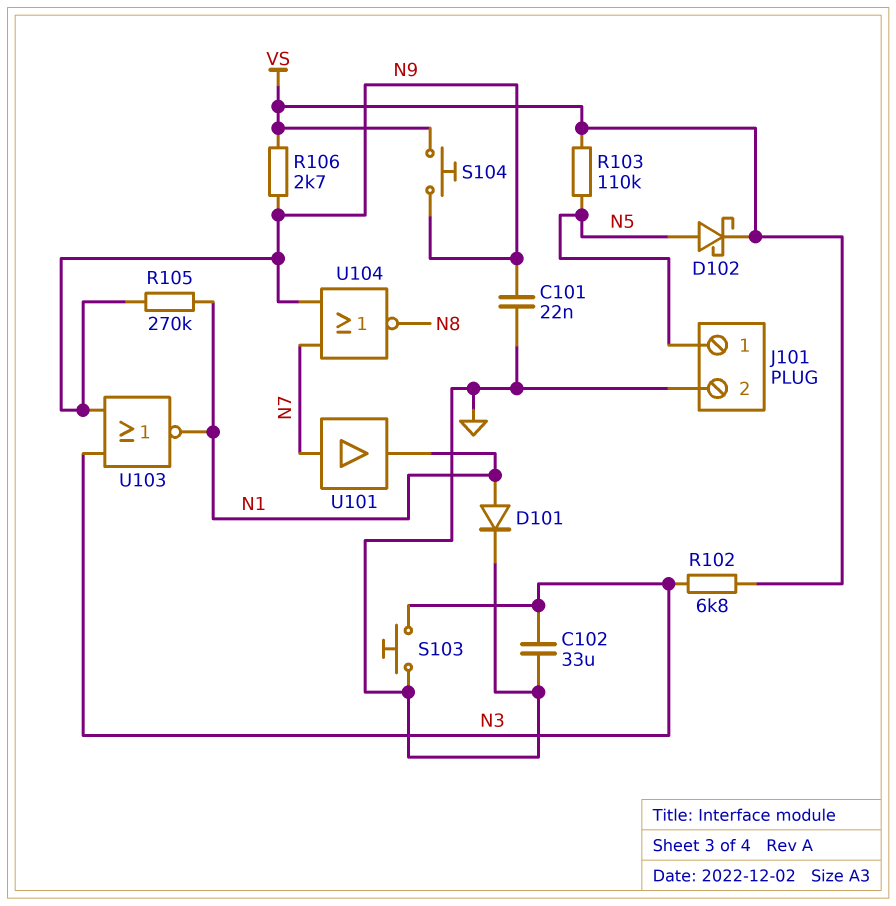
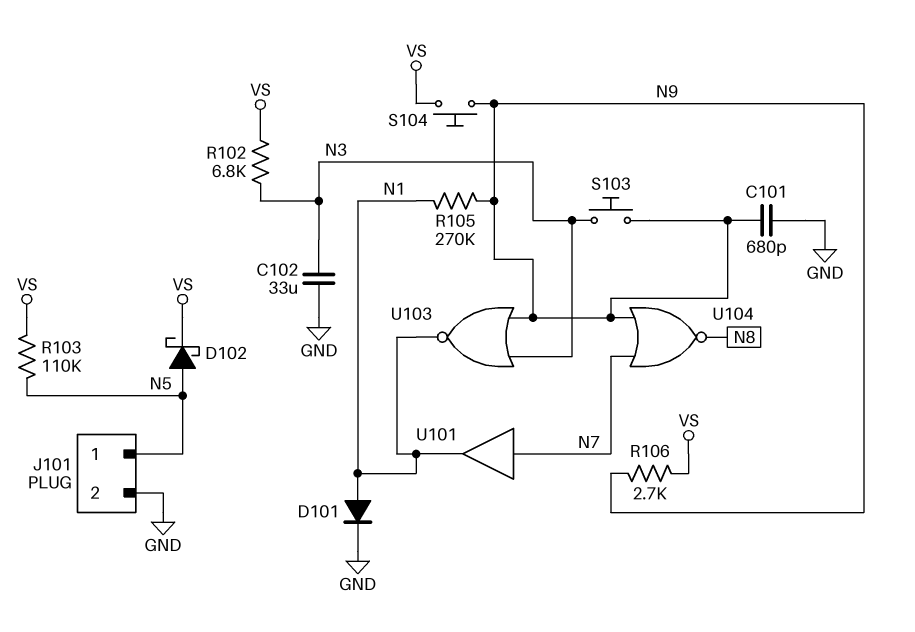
C101: 22nF (GND, N9) -> 680pF (GND, N9)
S103: button (GND, N3) -> button (N3, N9)

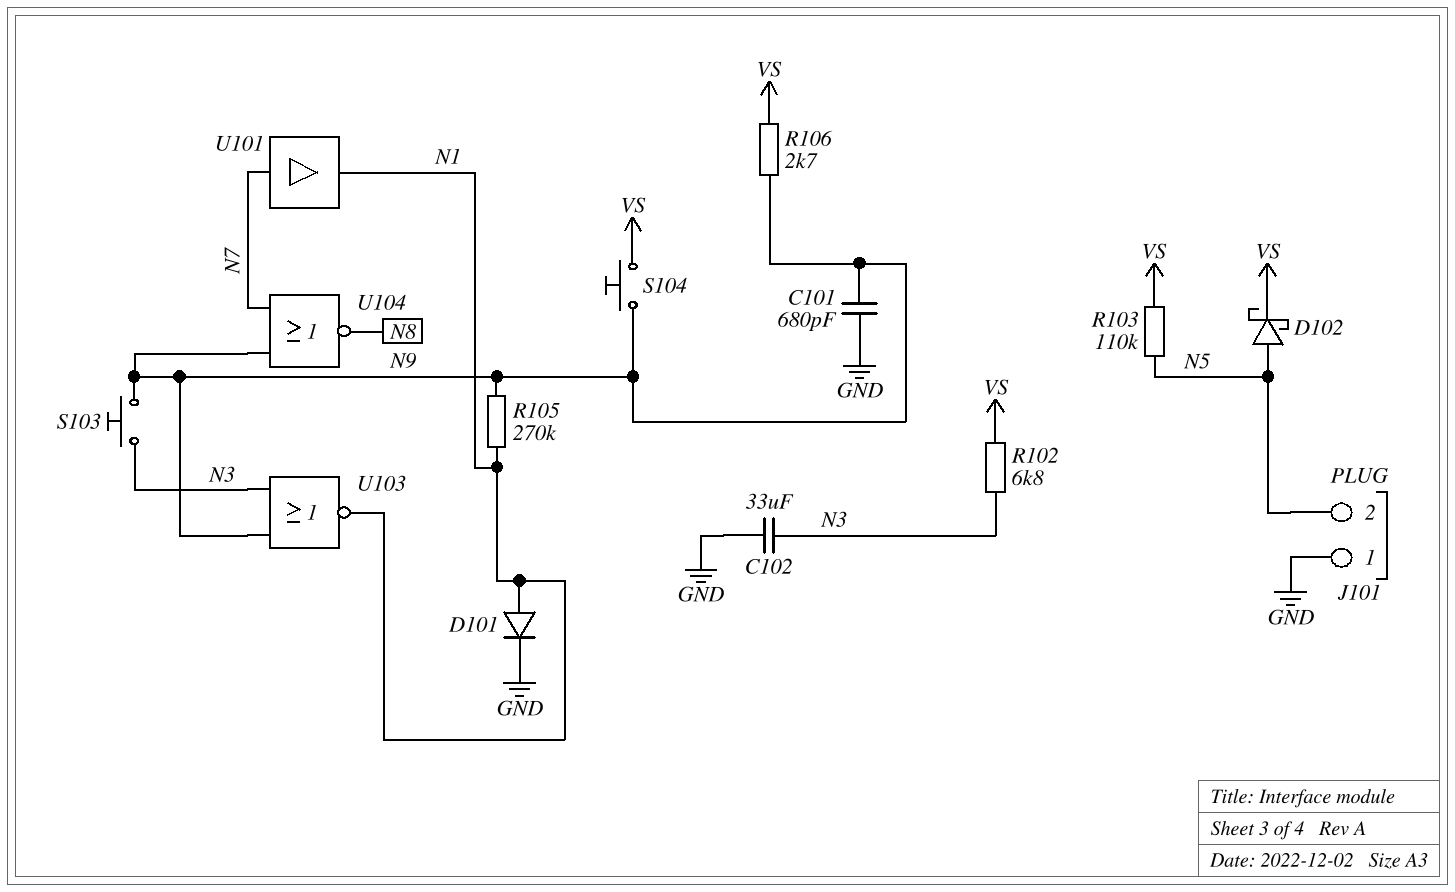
J101 pin 1: N5 -> GND
J101 pin 2: GND -> N5

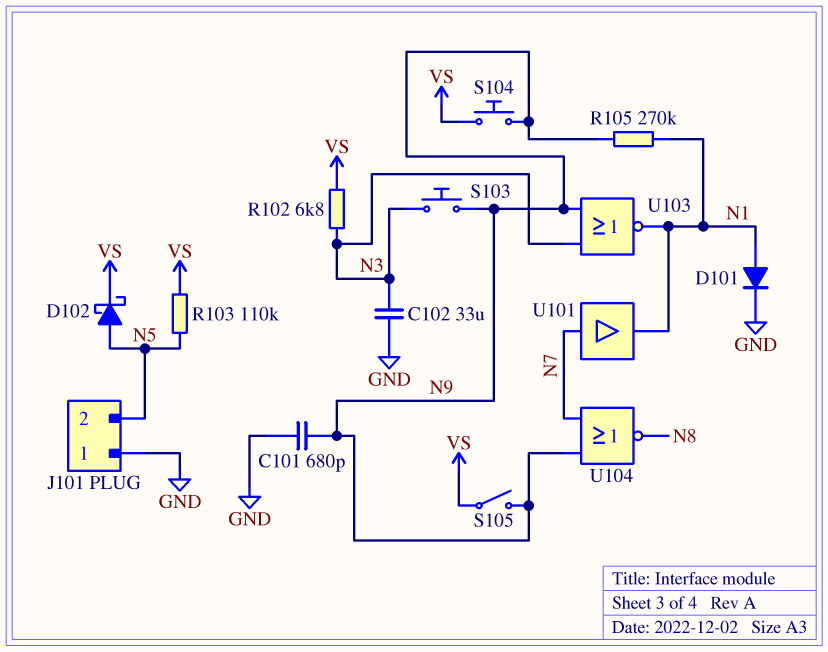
R106: 2.7k (N9, VS) -> none
S105: none -> switch (N9, VS)

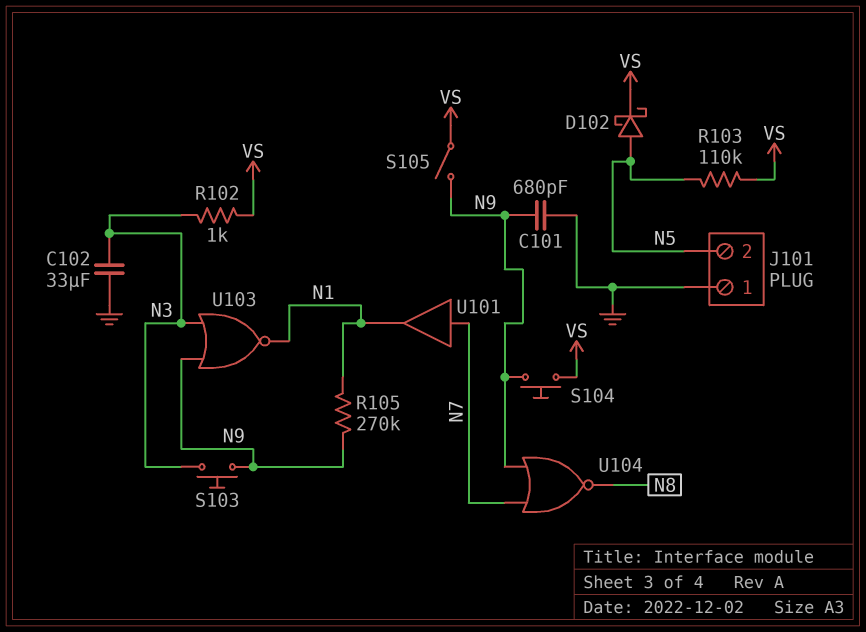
D101: diode (A N1, K GND) -> none
R102: 6.8k (N3, VS) -> 1k (N3, VS)

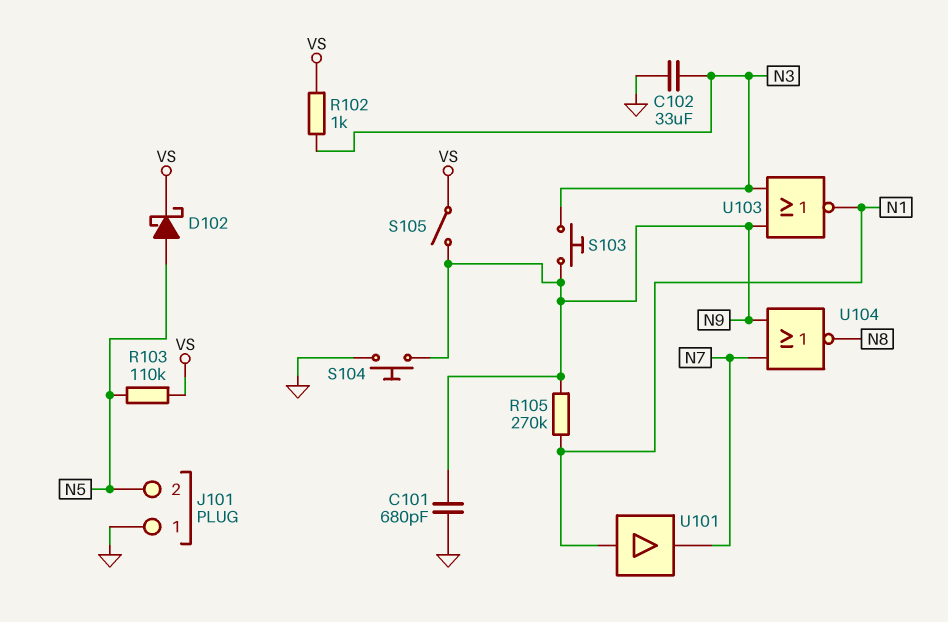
S104: button (N9, VS) -> button (GND, N9)
U101: buffer (in N7, out N1) -> buffer (in N1, out N7)

